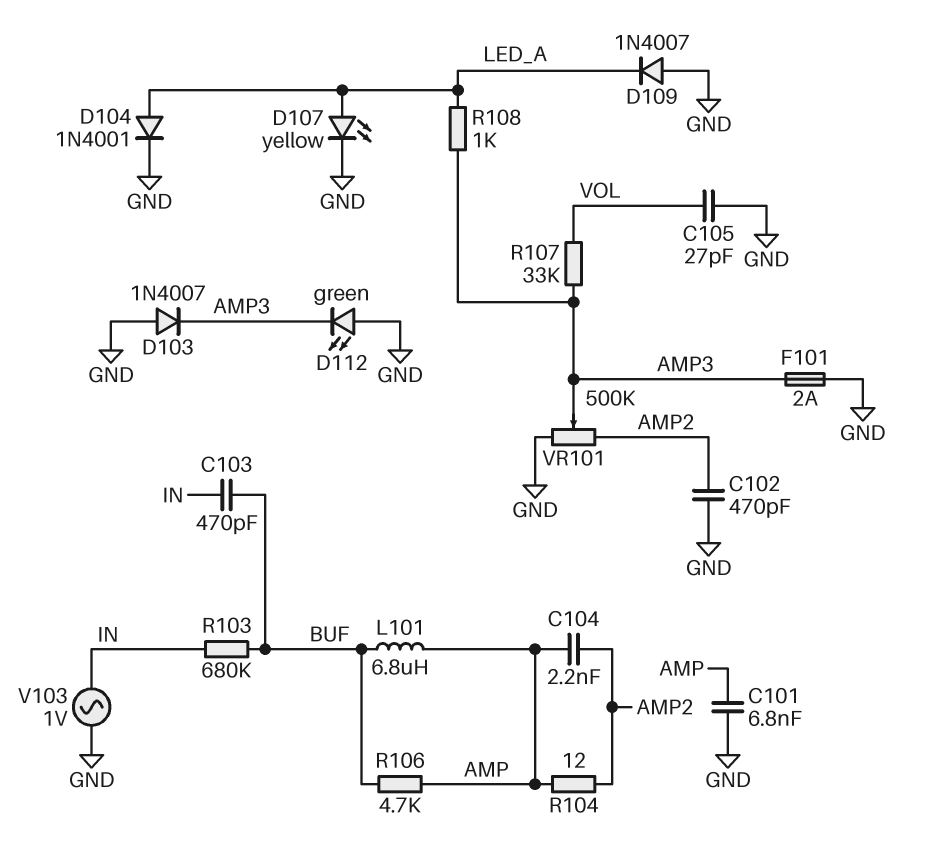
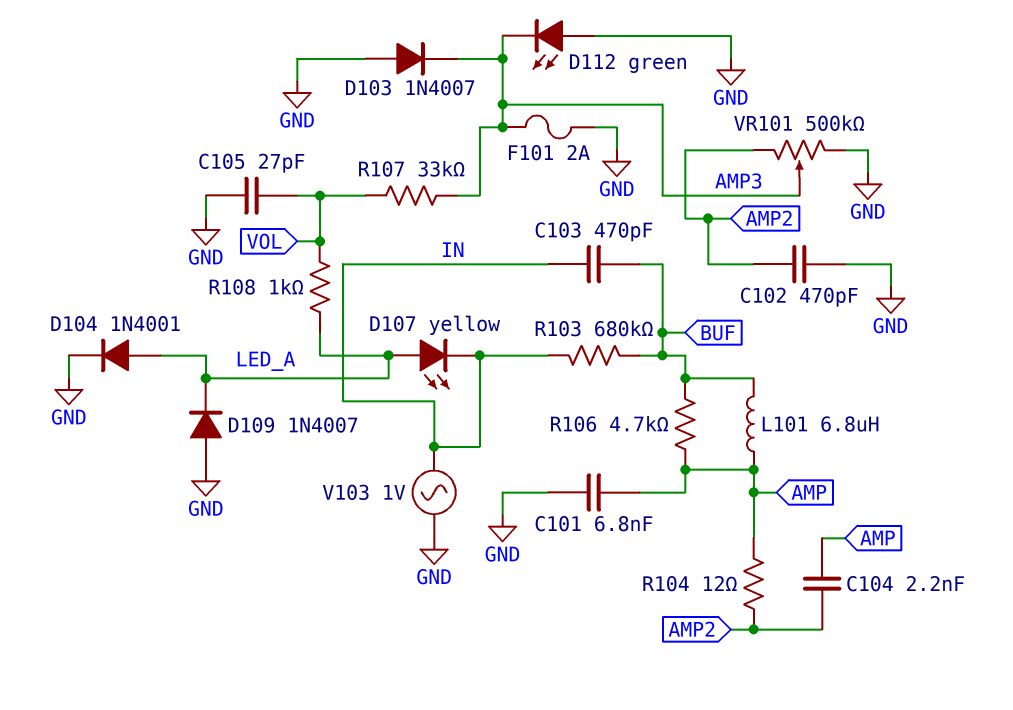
D107: LED yellow (A LED_A, K GND) -> LED yellow (A LED_A, K IN)
R108: 1k (AMP3, LED_A) -> 1k (LED_A, VOL)

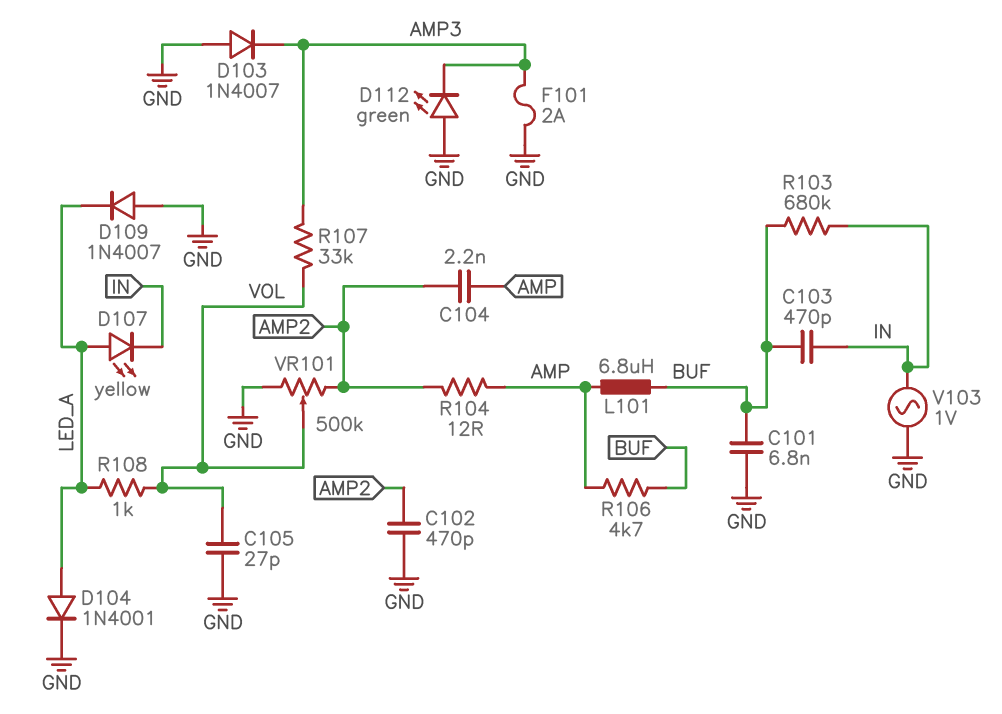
C101: 6.8nF (AMP, GND) -> 6.8nF (BUF, GND)
VR101: 500k (AMP2, GND, wiper AMP3) -> 500k (AMP2, GND, wiper VOL)

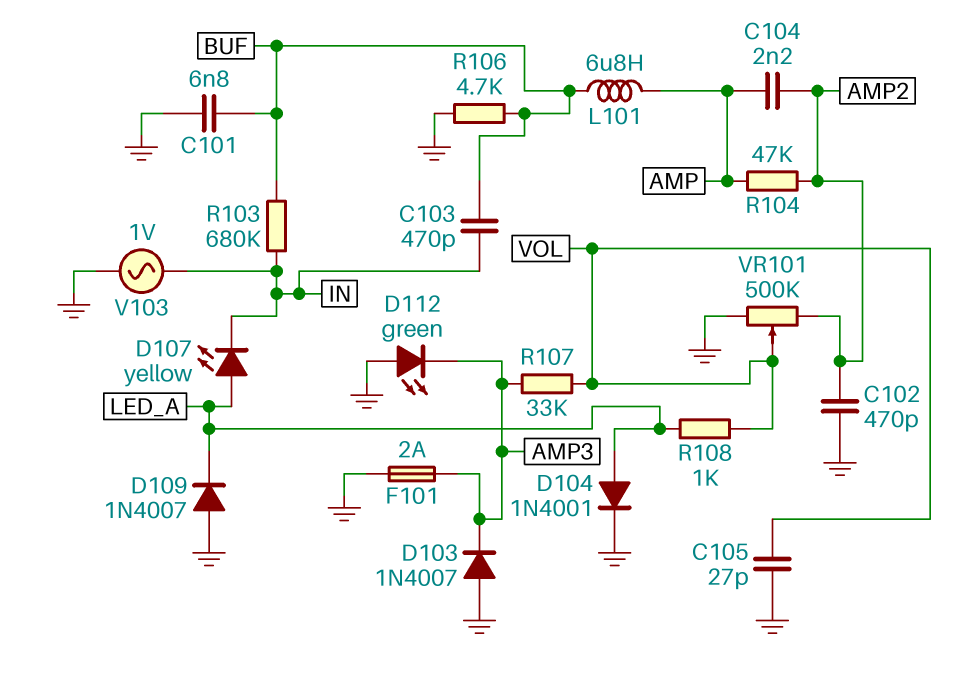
R104: 12 (AMP, AMP2) -> 47k (AMP, AMP2)
R106: 4.7k (AMP, BUF) -> 4.7k (BUF, GND)

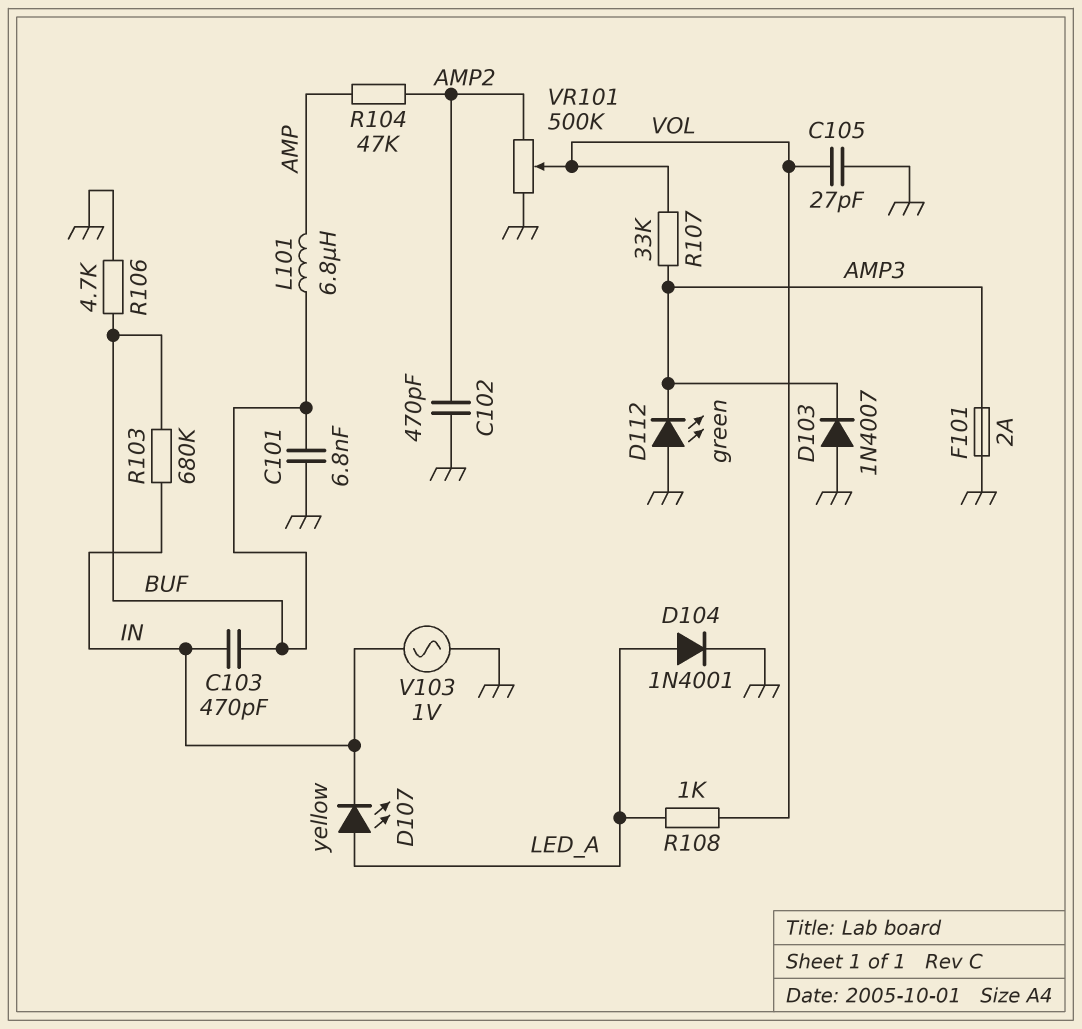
C104: 2.2nF (AMP, AMP2) -> none
D109: diode 1N4007 (A GND, K LED_A) -> none

